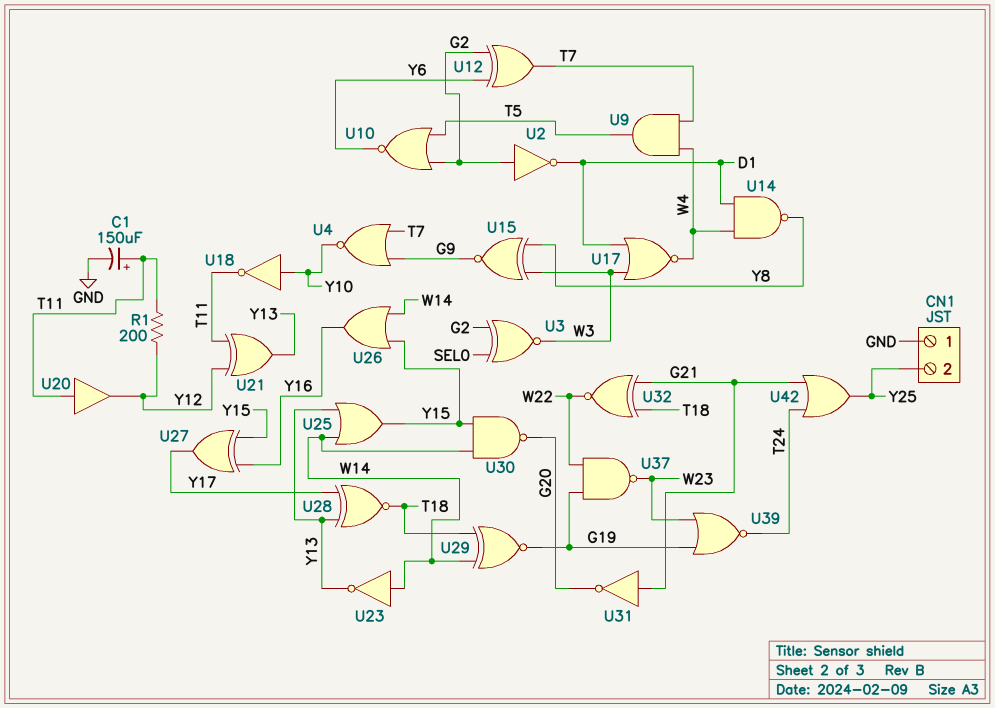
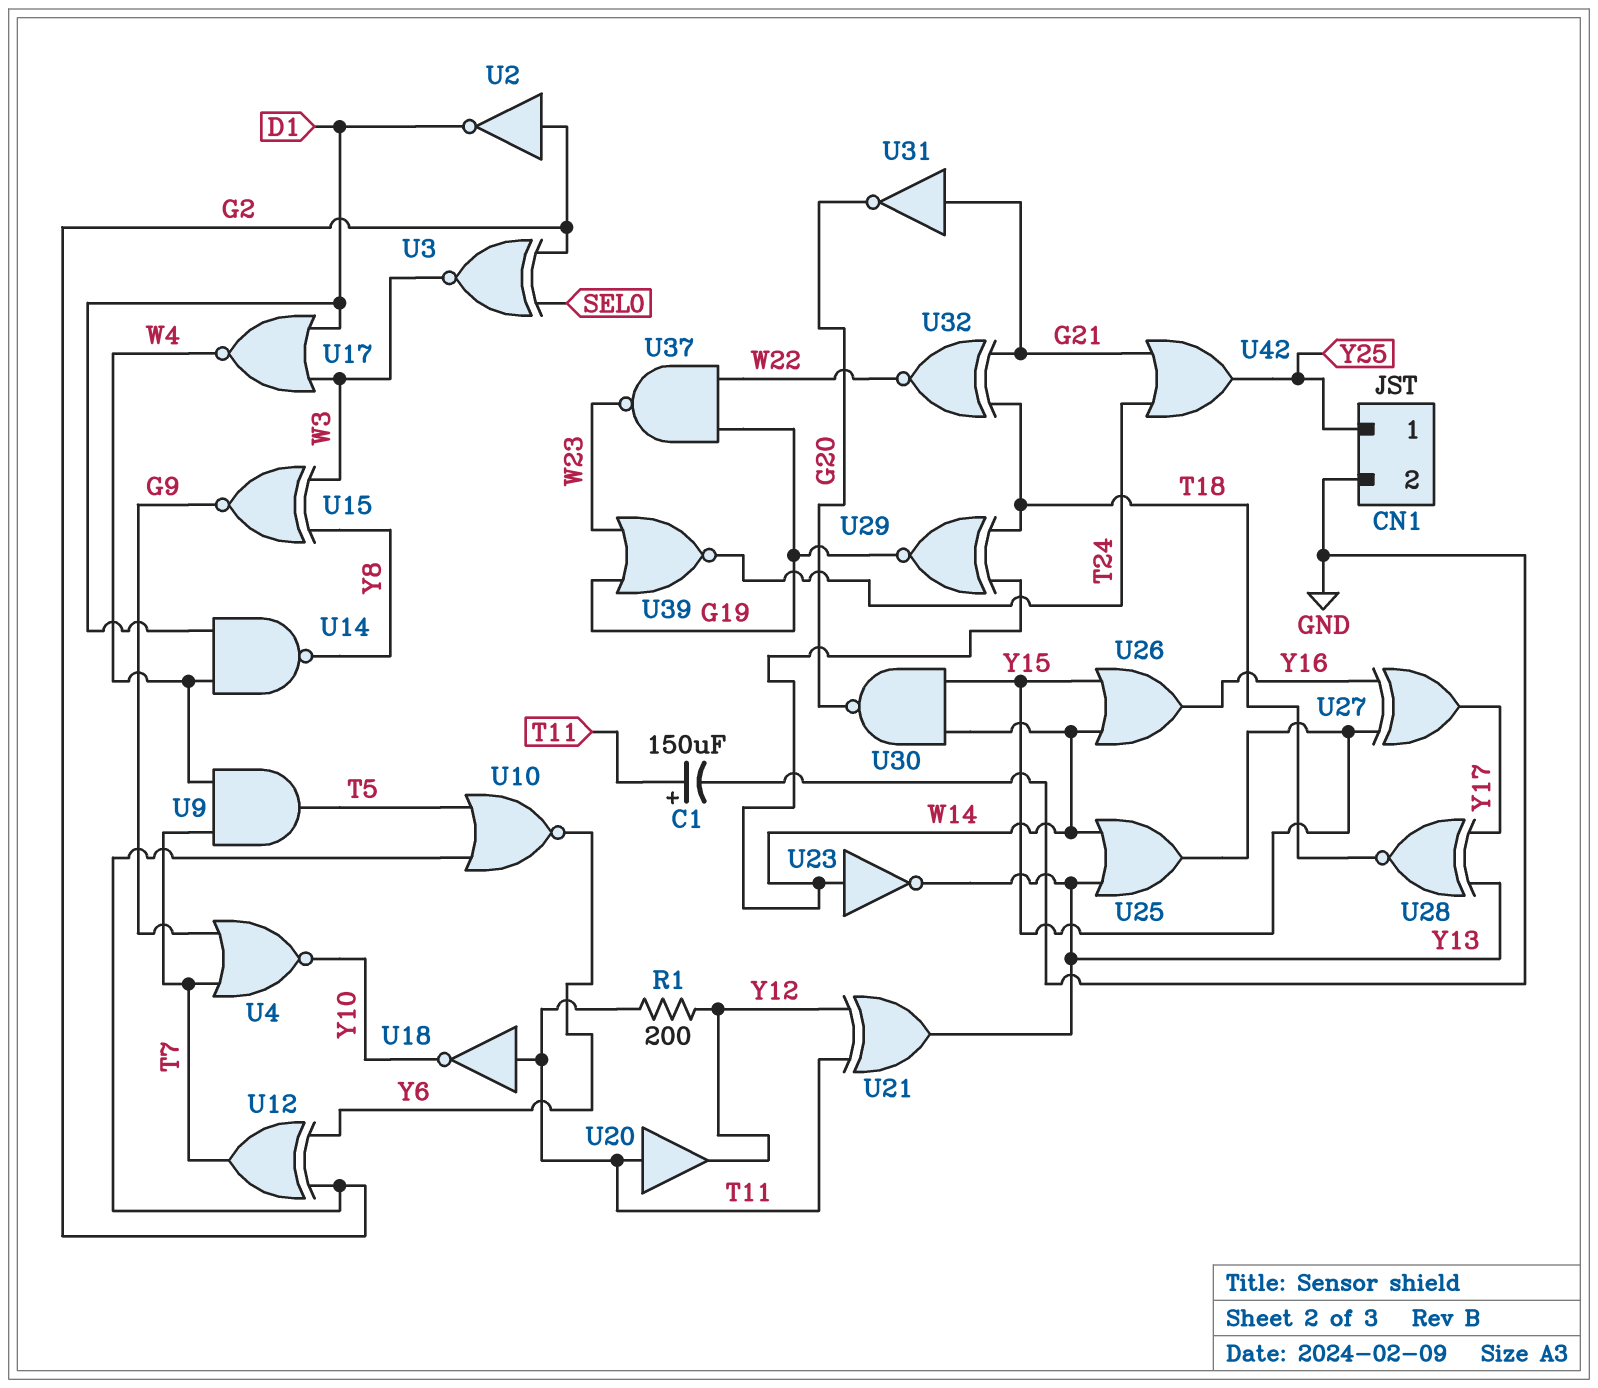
CN1 pin 1: GND -> Y25
CN1 pin 2: Y25 -> GND
U18: NOT (in Y10, out T11) -> NOT (in T11, out Y10)

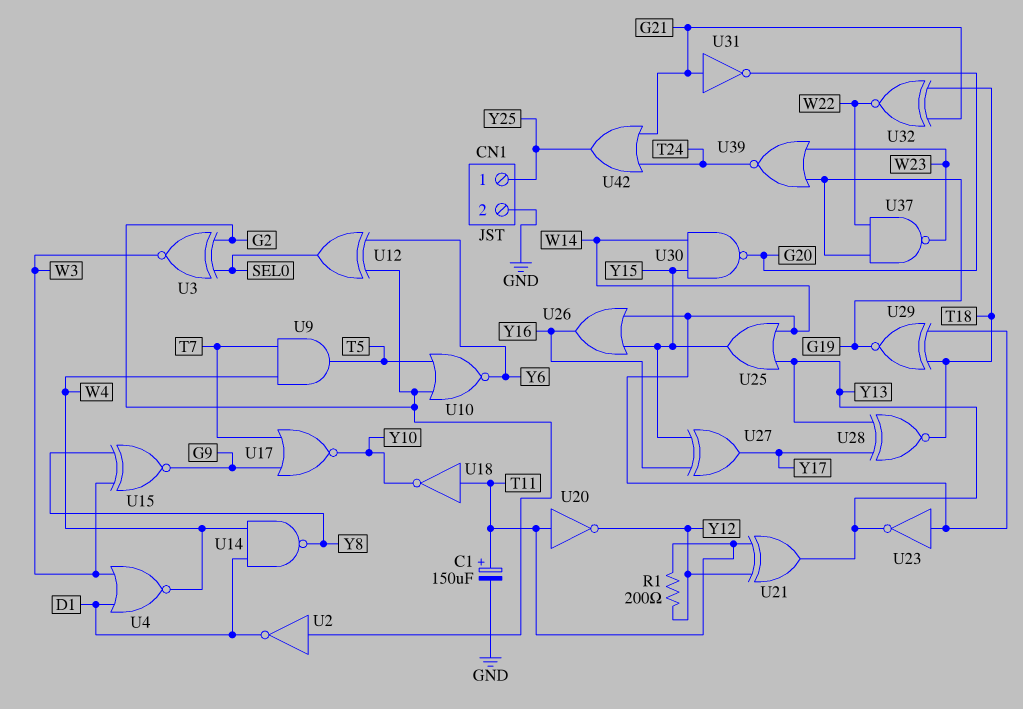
U4: NOR (in G9, in T7, out Y10) -> NOR (in D1, in W3, out W4)
U12: XOR (in G2, in Y6, out T7) -> XOR (in G2, in Y6, out SEL0)
U17: NOR (in D1, in W3, out W4) -> NOR (in G9, in T7, out Y10)
U20: buffer (in T11, out Y12) -> NOT (in T11, out Y12)

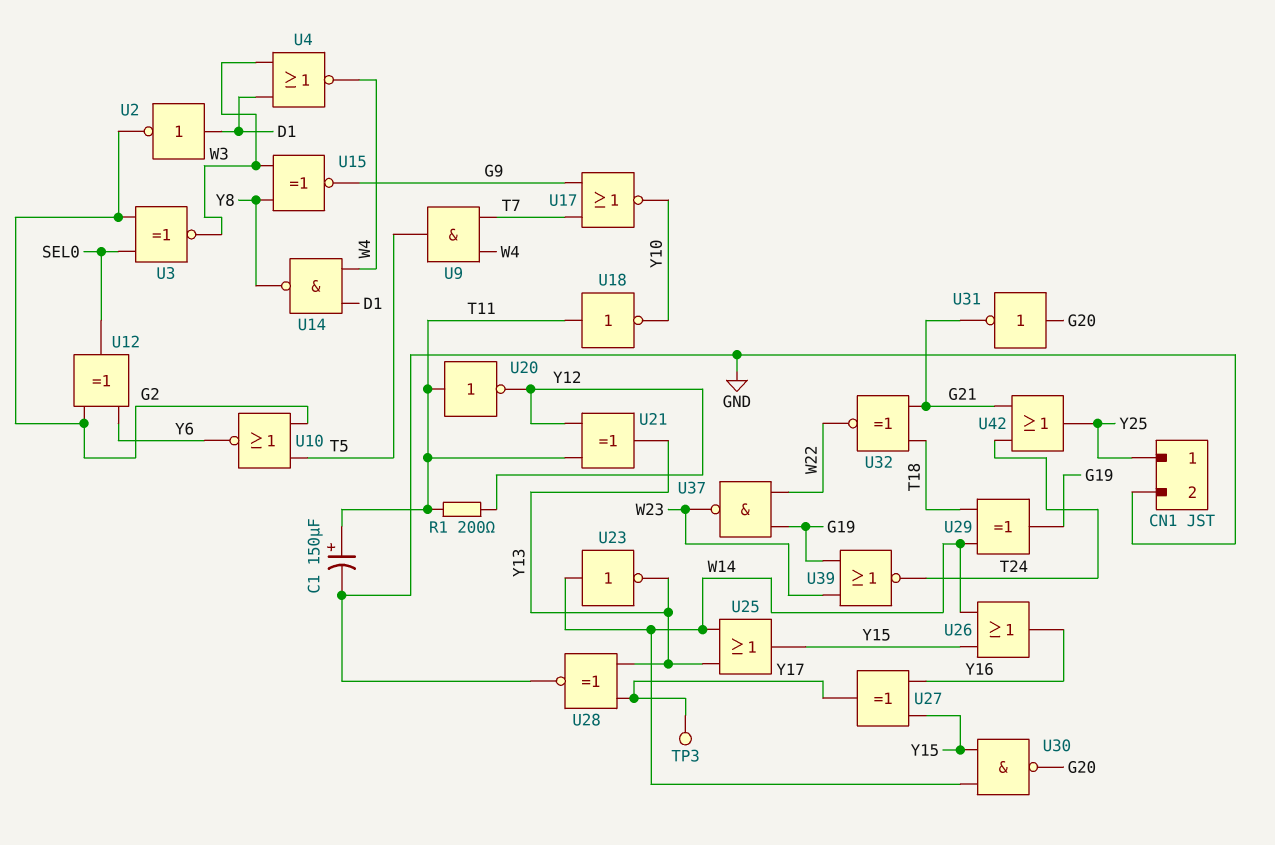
TP3: none -> test point (Y17)
U2: NOT (in G2, out D1) -> NOT (in D1, out G2)
U28: XNOR (in Y13, in Y17, out T18) -> XNOR (in Y13, in Y17, out GND)
U29: XNOR (in T18, in W14, out G19) -> XOR (in T18, in W14, out G19)
U31: NOT (in G21, out G20) -> NOT (in G20, out G21)

